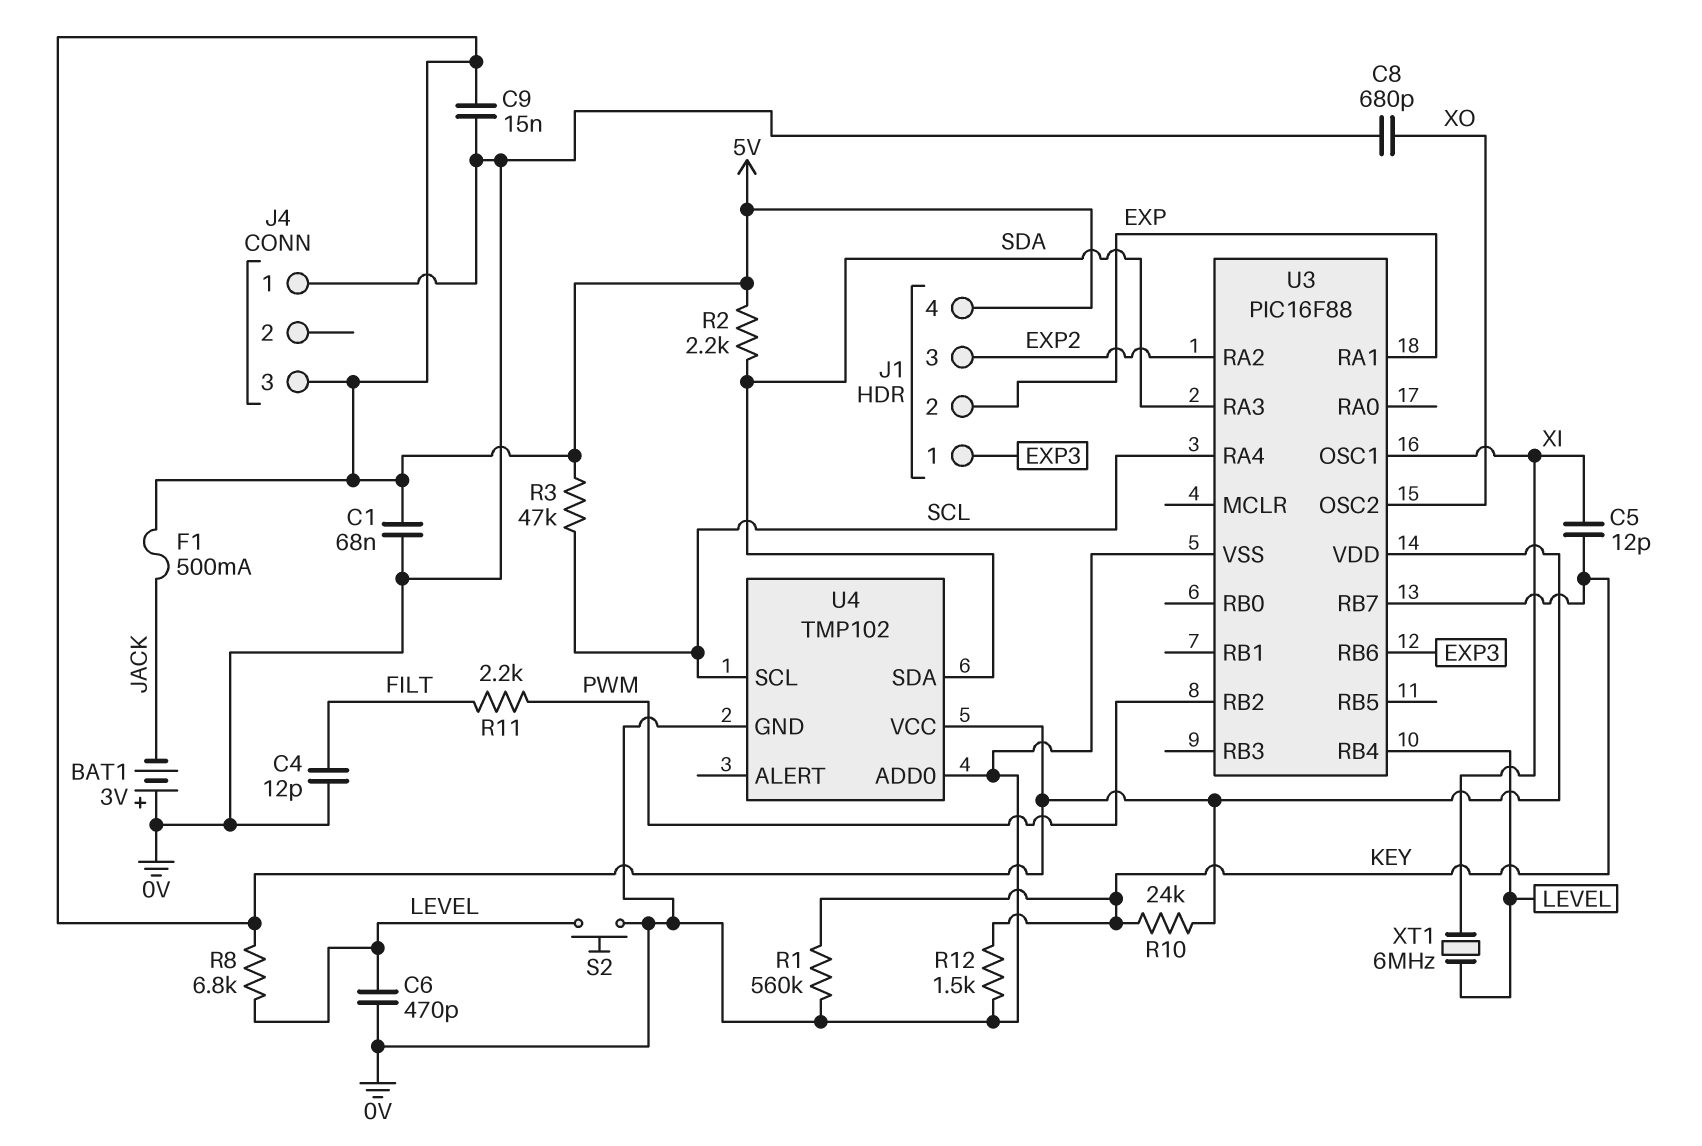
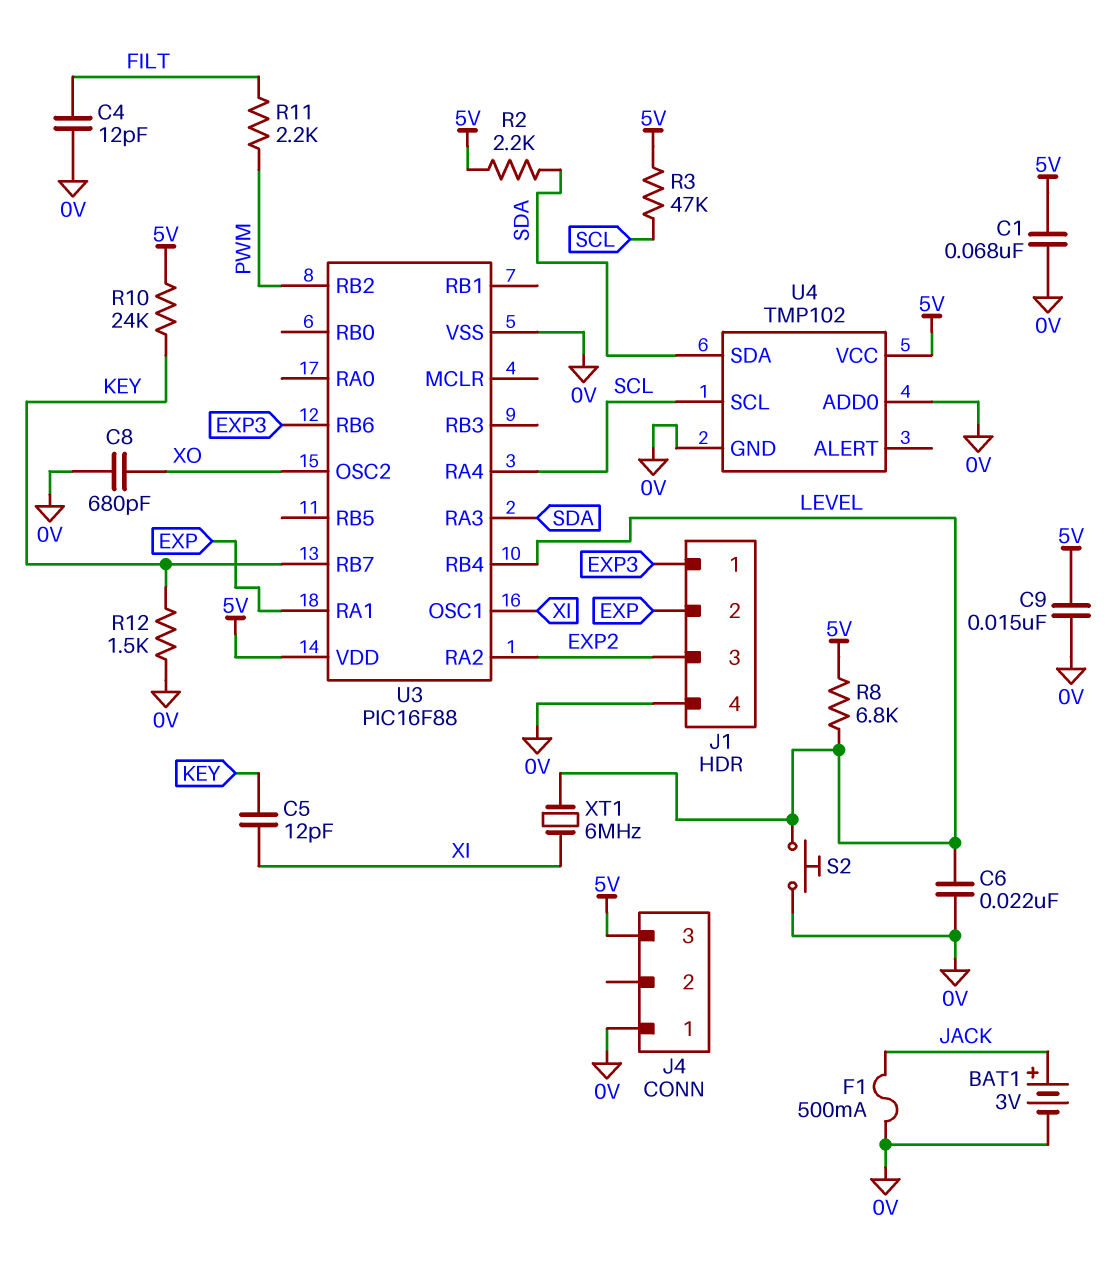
BAT1: 3V (plus 0V, minus JACK) -> 3V (plus JACK, minus 0V)
C6: 470pF (0V, LEVEL) -> 22nF (0V, LEVEL)
F1: 500mA (5V, JACK) -> 500mA (0V, JACK)
J1 pin 4: 5V -> 0V
R1: 560k (0V, KEY) -> none

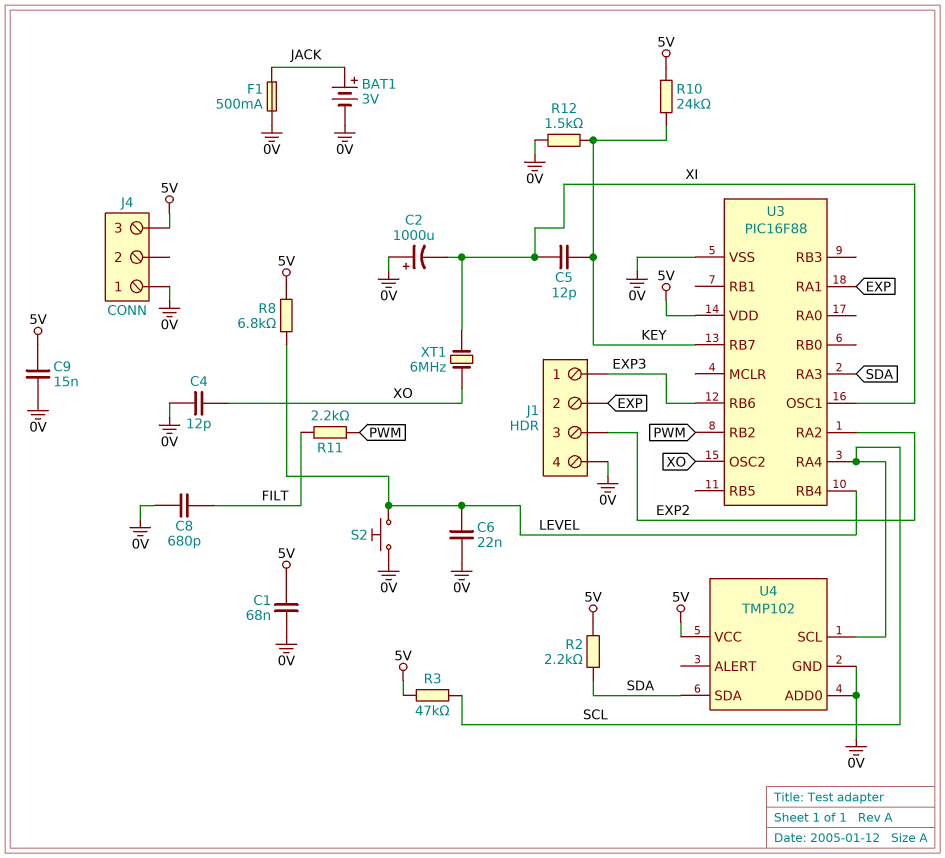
C2: none -> 1000uF (plus 0V, minus XI)
C4: 12pF (0V, FILT) -> 12pF (0V, XO)
C8: 680pF (0V, XO) -> 680pF (0V, FILT)
XT1: 6MHz (LEVEL, XI) -> 6MHz (XI, XO)

